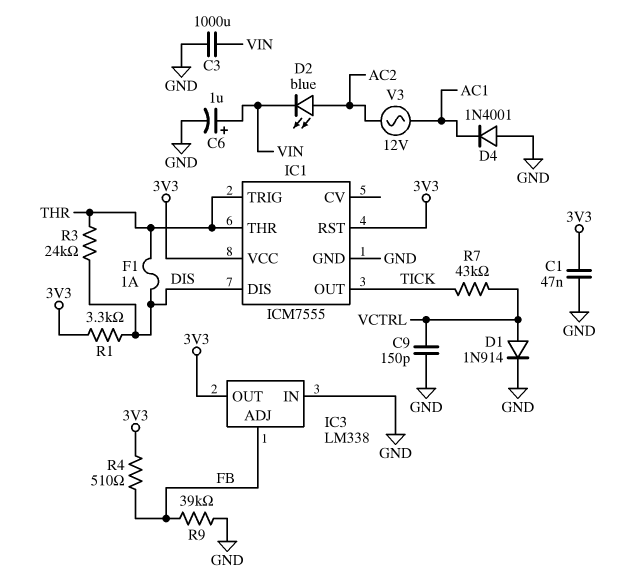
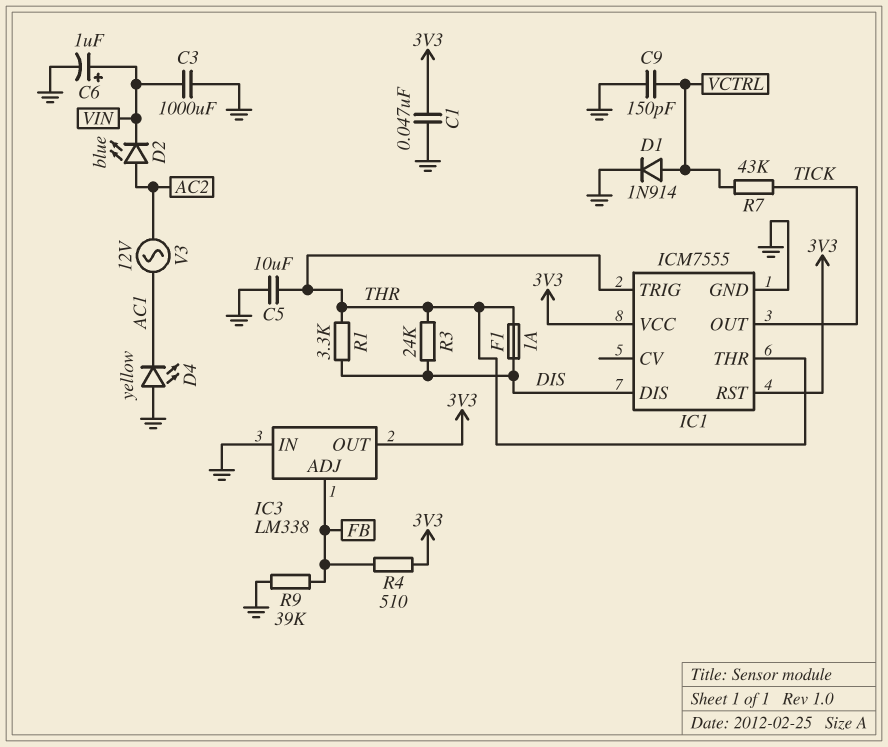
C5: none -> 10uF (GND, THR)
D4: diode 1N4001 (A GND, K AC1) -> LED yellow (A GND, K AC1)
R1: 3.3k (3V3, DIS) -> 3.3k (DIS, THR)

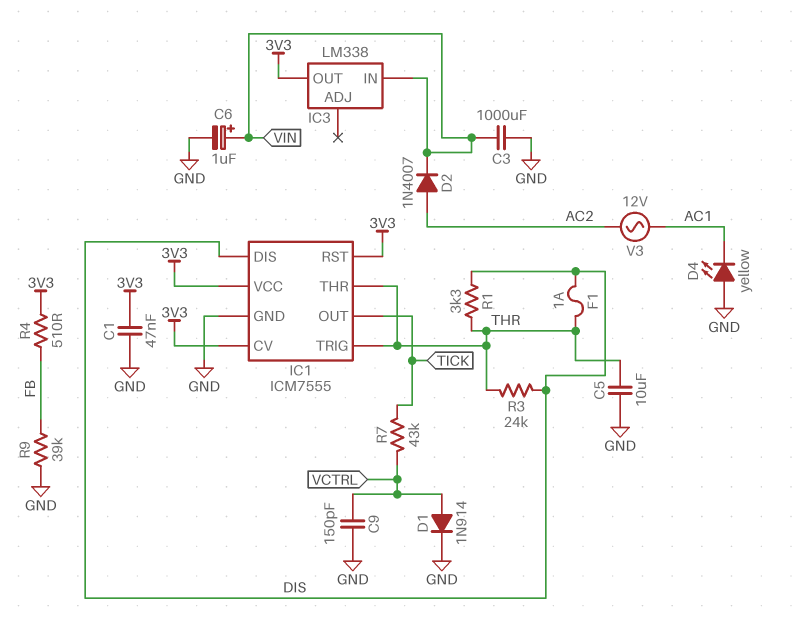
D2: LED blue (A AC2, K VIN) -> diode 1N4007 (A AC2, K VIN)
IC1 pin CV: none -> 3V3
IC3 pin ADJ: FB -> none
IC3 pin IN: GND -> VIN

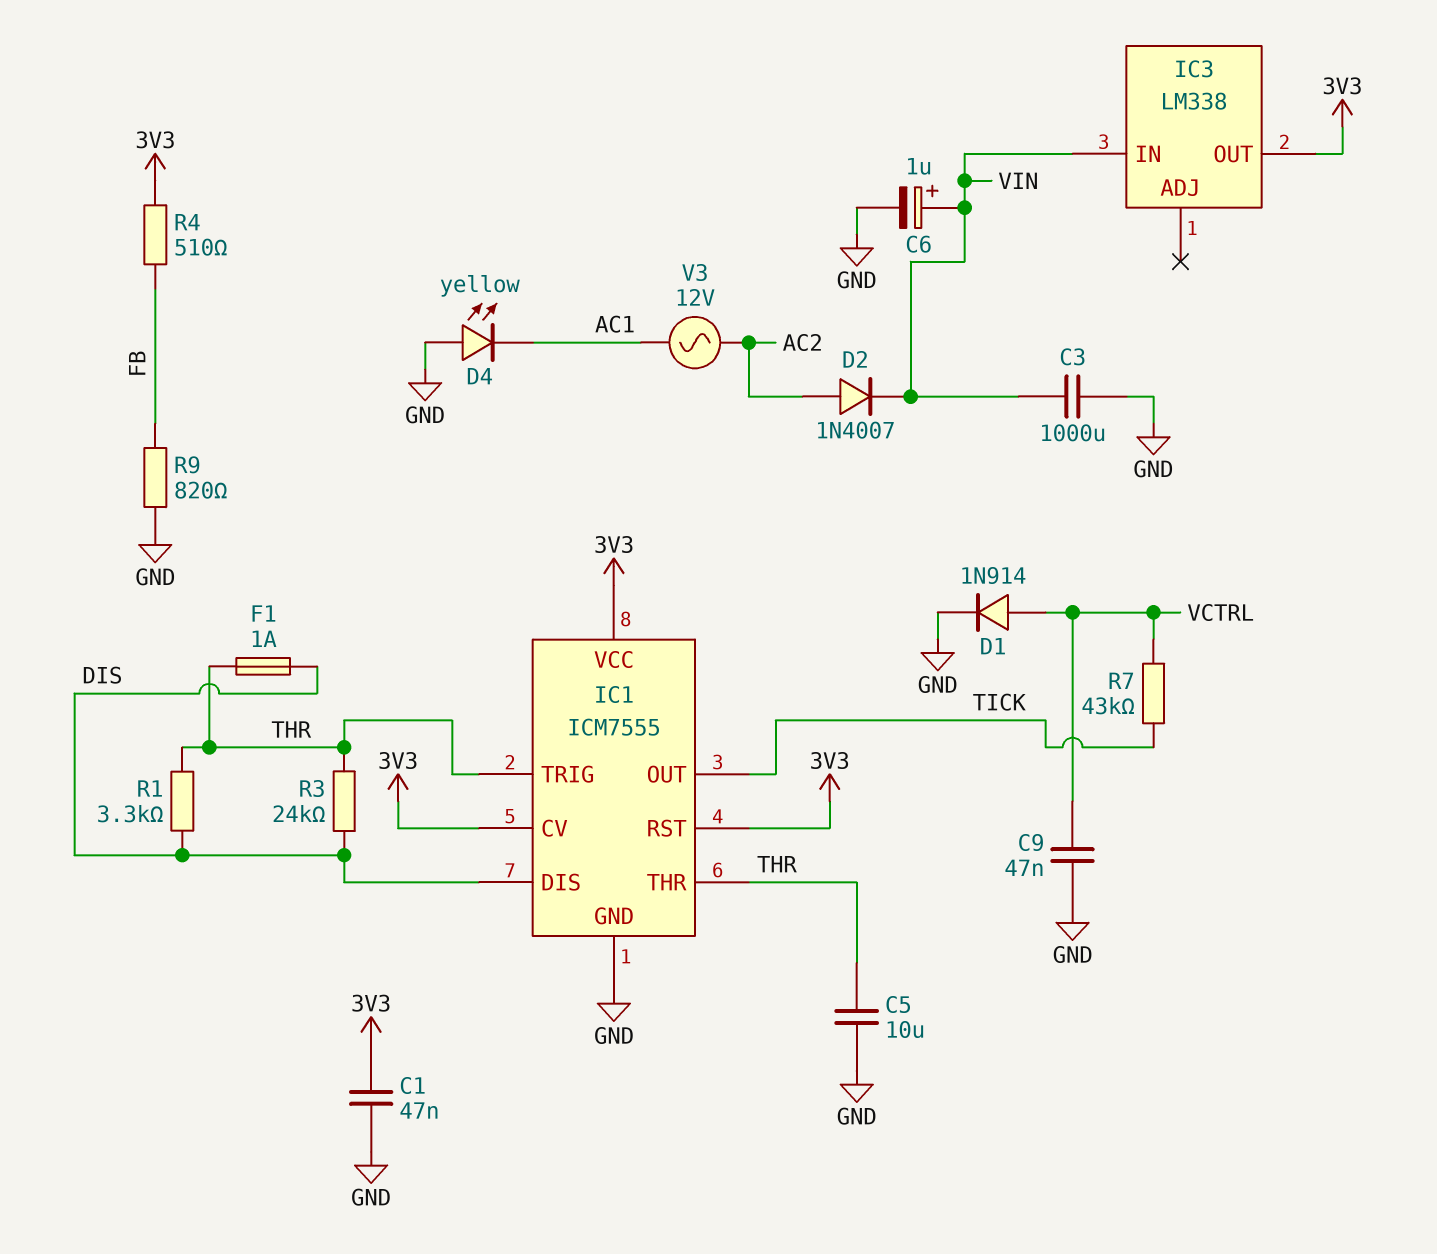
C9: 150pF (GND, VCTRL) -> 47nF (GND, VCTRL)
R9: 39k (FB, GND) -> 820 (FB, GND)

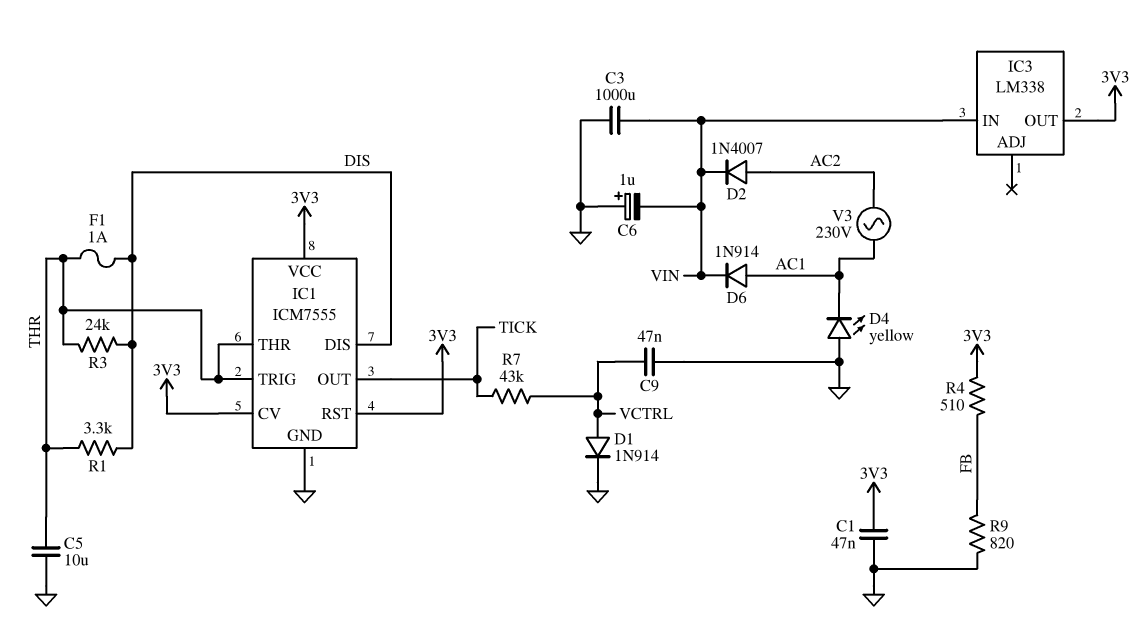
C6: 1uF (plus VIN, minus GND) -> 1uF (plus GND, minus VIN)
D6: none -> diode 1N914 (A AC1, K VIN)
V3: AC 12V (AC1, AC2) -> AC 230V (AC1, AC2)

